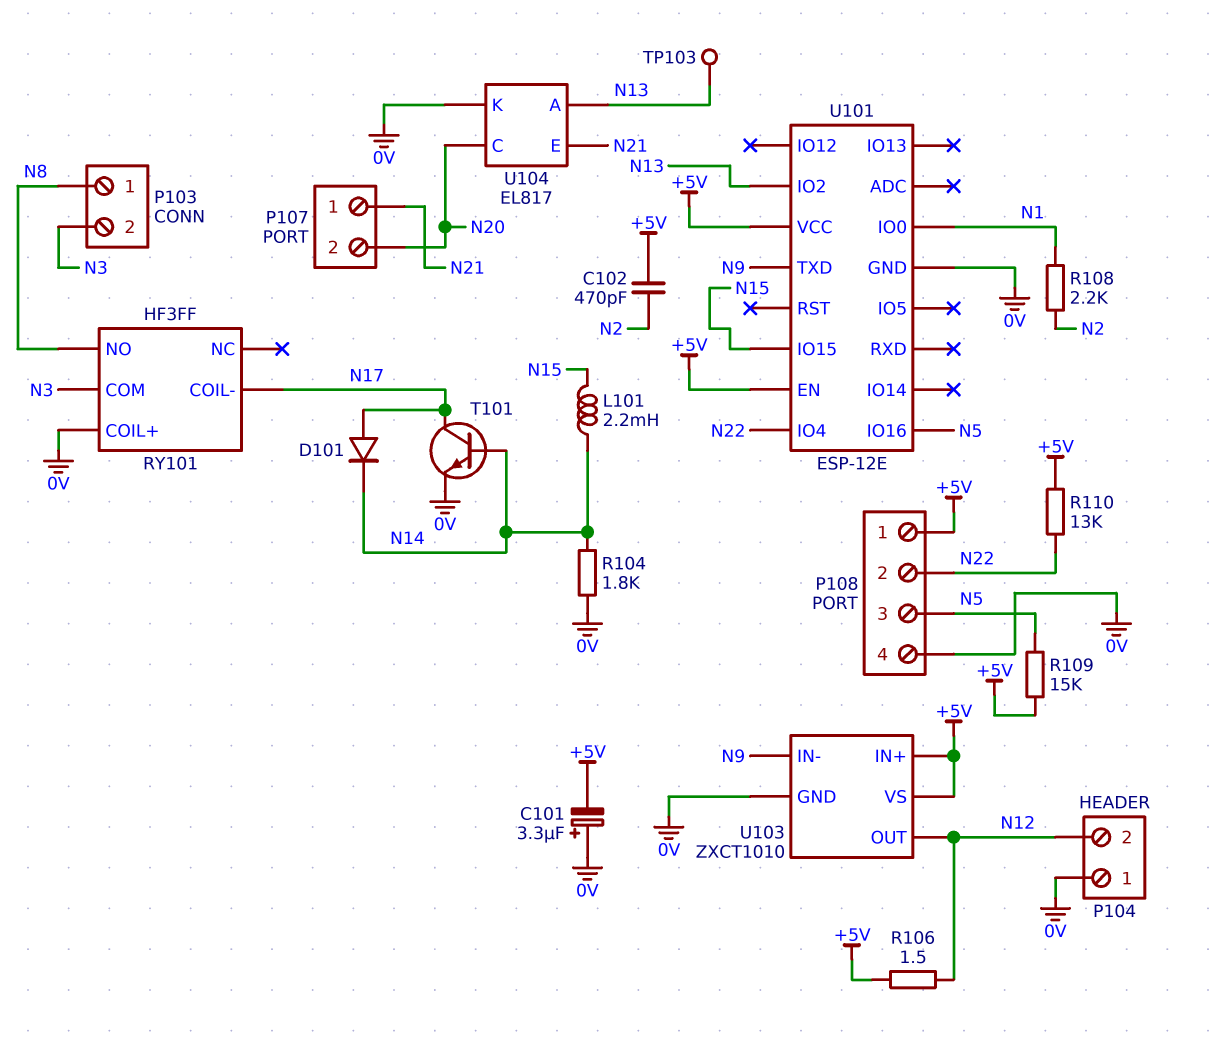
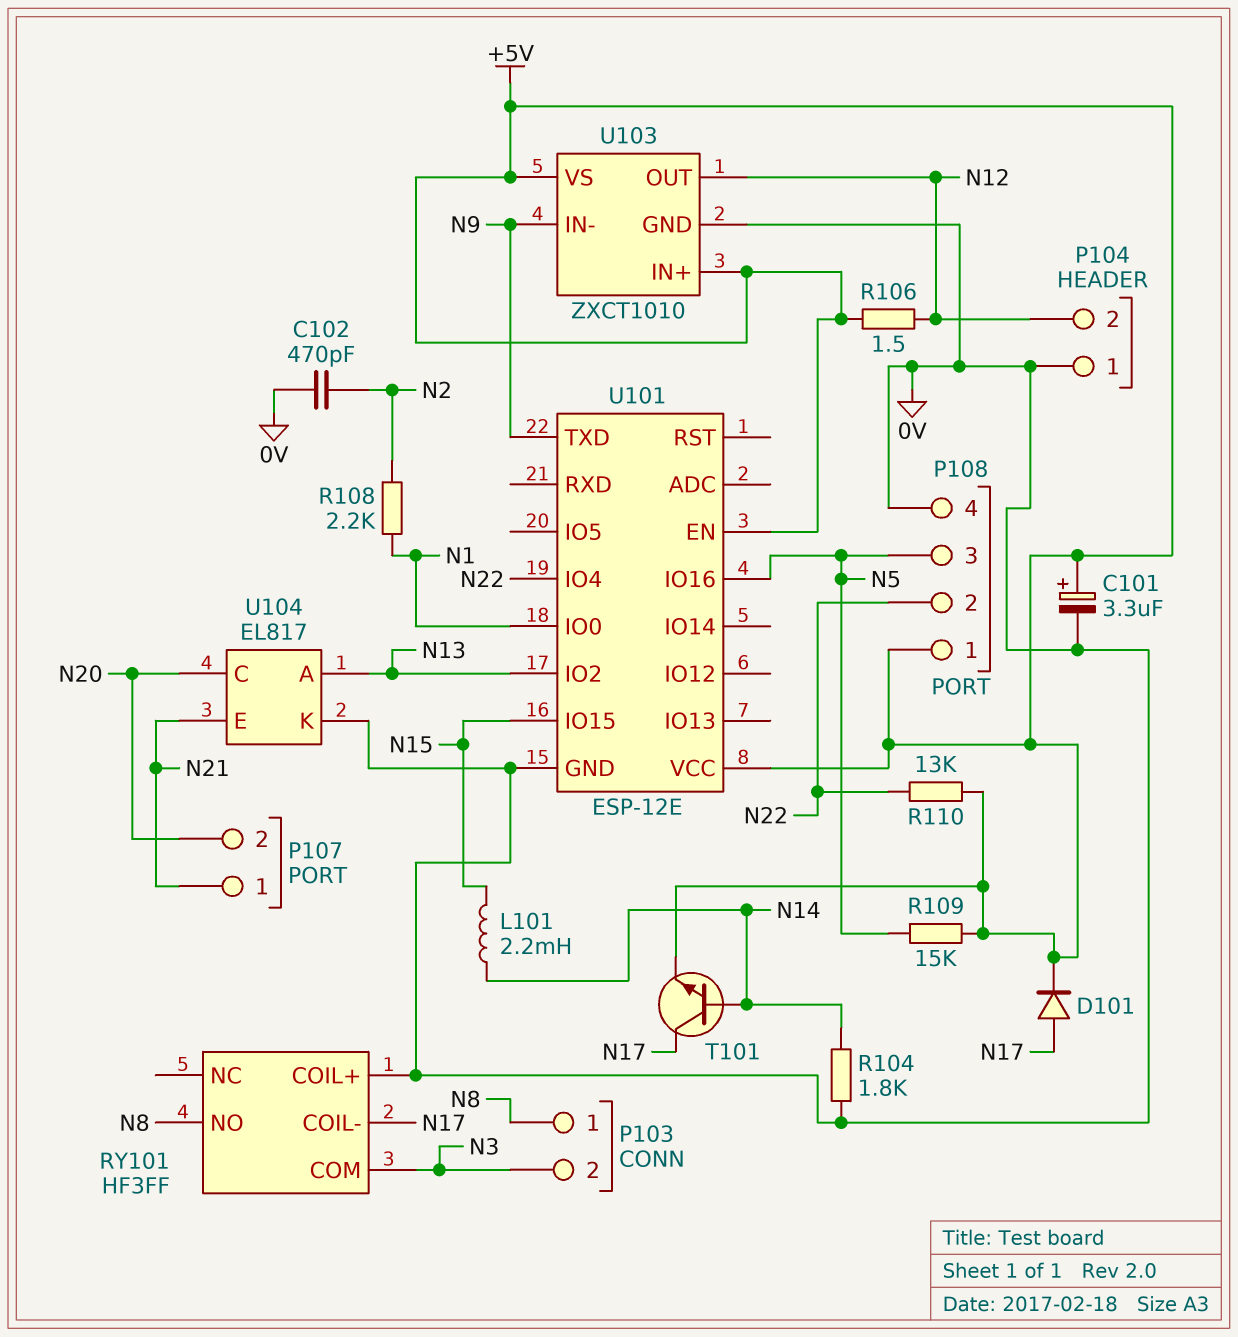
C101: 3.3uF (plus 0V, minus +5V) -> 3.3uF (plus +5V, minus 0V)
C102: 470pF (+5V, N2) -> 470pF (0V, N2)
D101: diode (A N17, K N14) -> diode (A N17, K +5V)
T101: NPN (B N14, C N17, E 0V) -> NPN (B N14, C N17, E +5V)
TP103: test point (N13) -> none

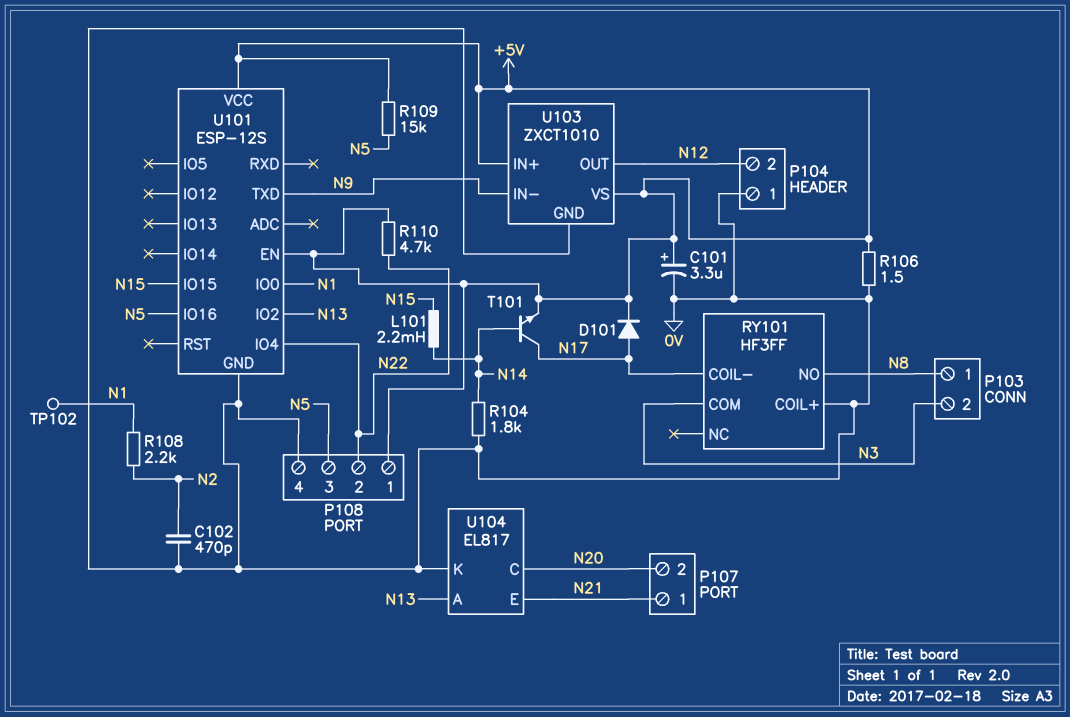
R106: 1.5 (+5V, N12) -> 1.5 (+5V, 0V)
R110: 13k (+5V, N22) -> 4.7k (+5V, N22)
TP102: none -> test point (N1)
U101: ESP-12E -> ESP-12S

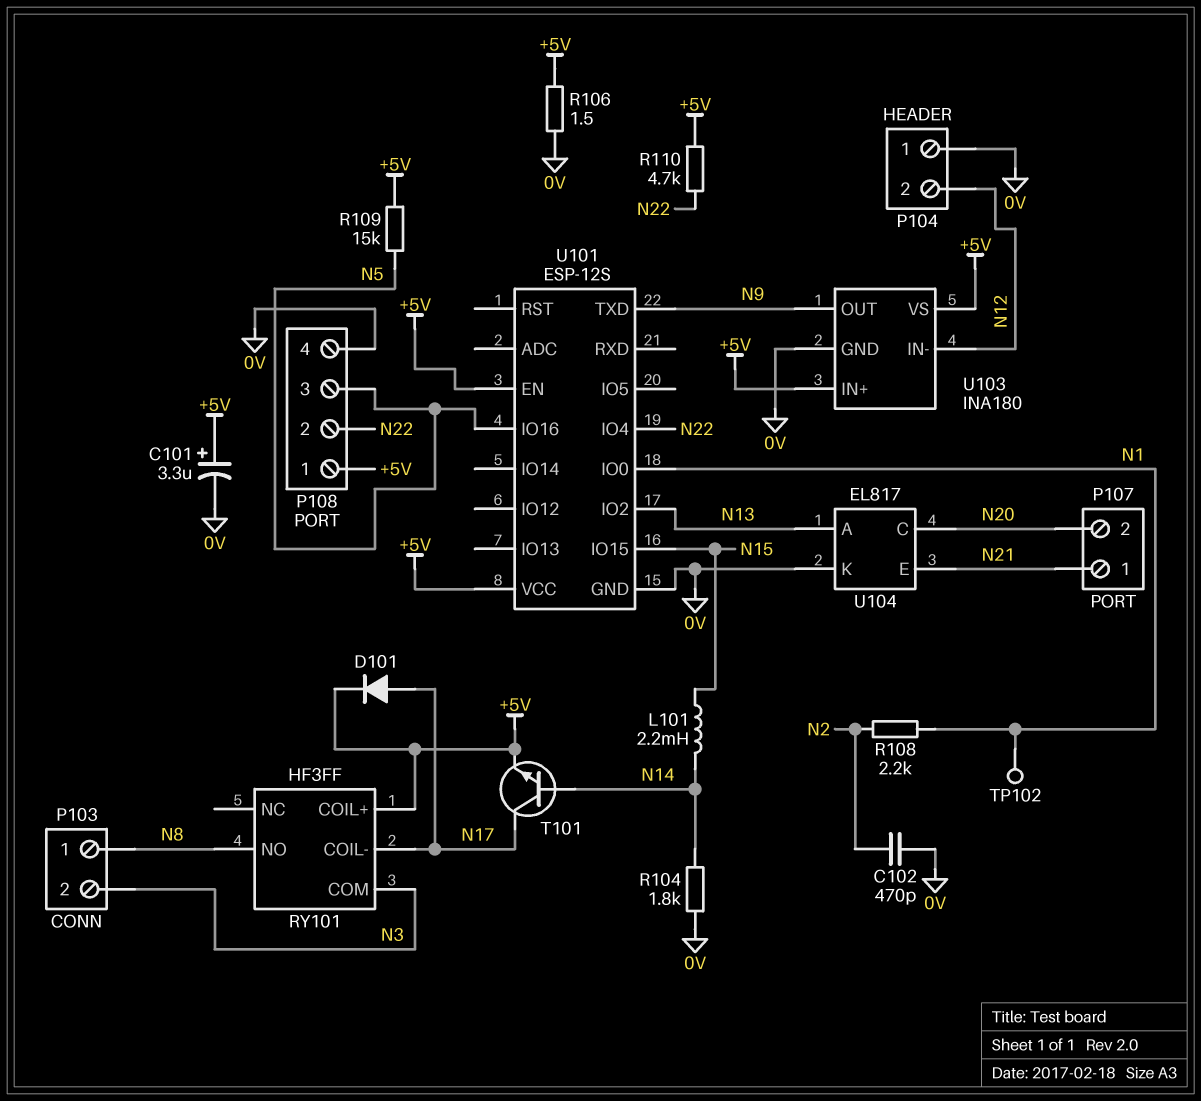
RY101 pin COIL+: 0V -> +5V
U103: ZXCT1010 -> INA180
U103 pin IN-: N9 -> N12
U103 pin OUT: N12 -> N9

